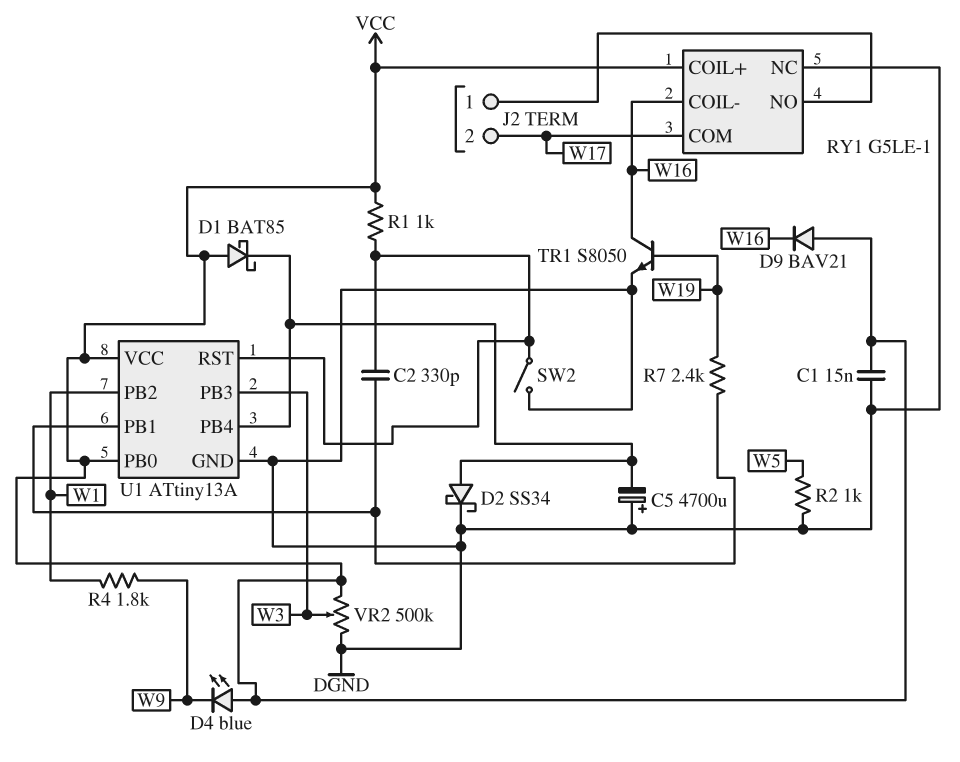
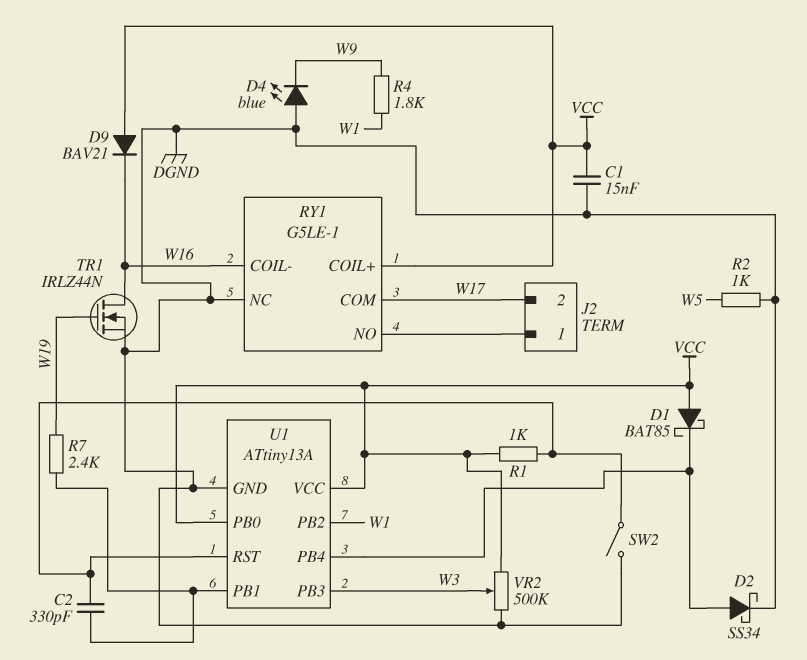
C5: 4700uF (plus DGND, minus U1/PB4) -> none
D4: LED blue (A VCC, K W9) -> LED blue (A DGND, K W9)
TR1: NPN S8050 (B W19, C W16, E DGND) -> NMOS IRLZ44N (G W19, D W16, S DGND)

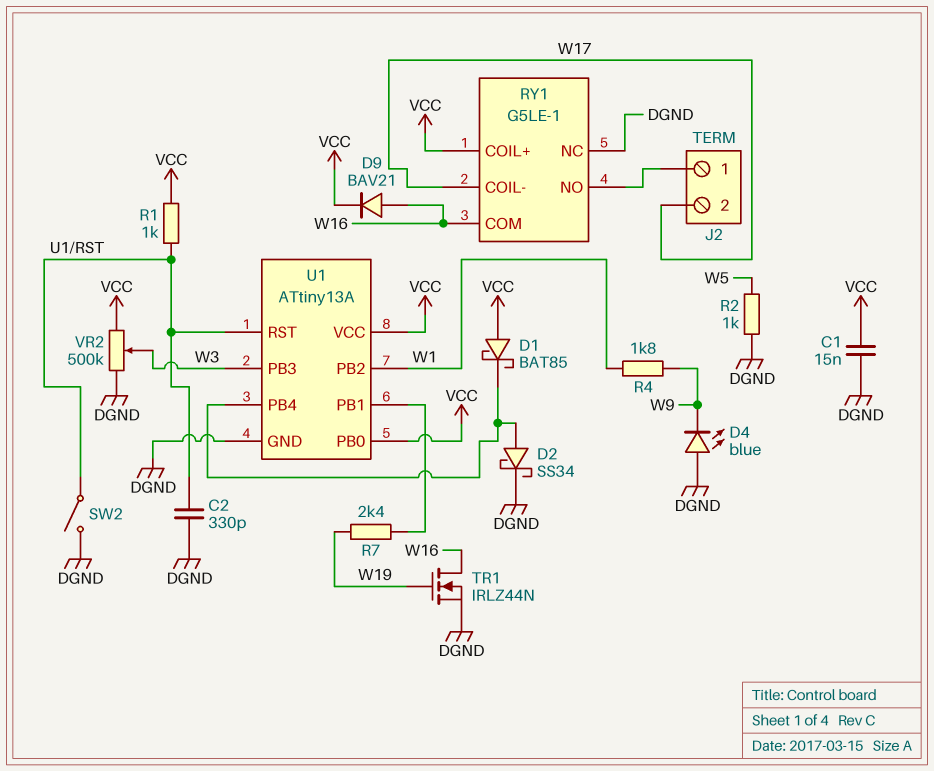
C2: 330pF (U1/PB1, U1/RST) -> 330pF (DGND, U1/RST)
D9: diode BAV21 (A VCC, K W16) -> diode BAV21 (A W16, K VCC)
RY1 pin COIL-: W16 -> W17
RY1 pin COM: W17 -> W16

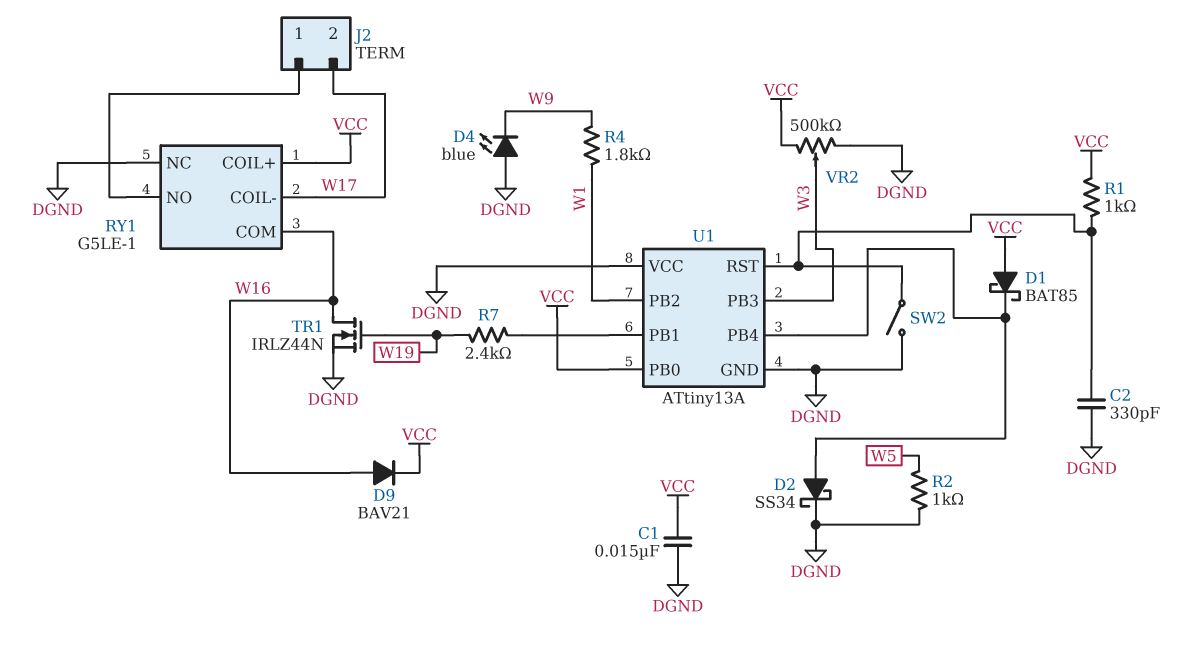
U1 pin VCC: VCC -> DGND

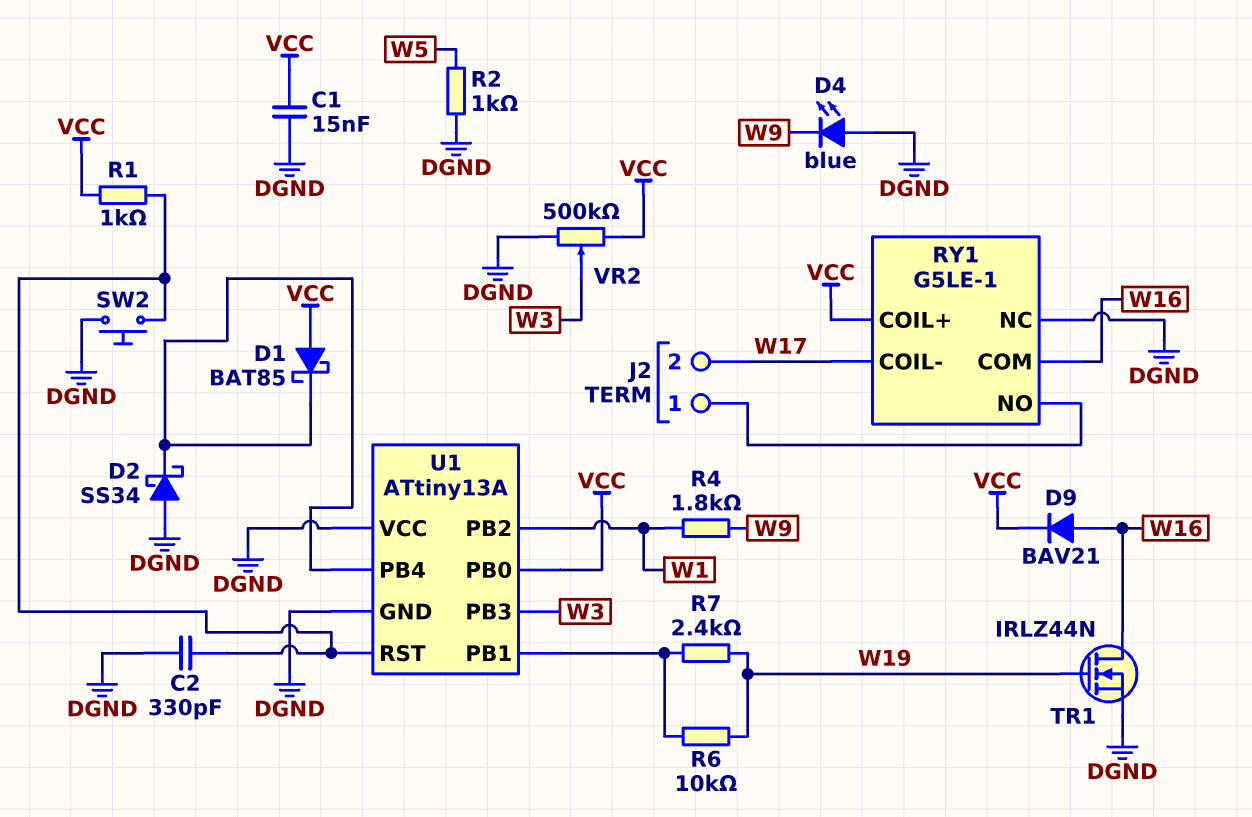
D2: schottky SS34 (A U1/PB4, K DGND) -> schottky SS34 (A DGND, K U1/PB4)
R6: none -> 10k (U1/PB1, W19)
SW2: switch (DGND, U1/RST) -> button (DGND, U1/RST)

